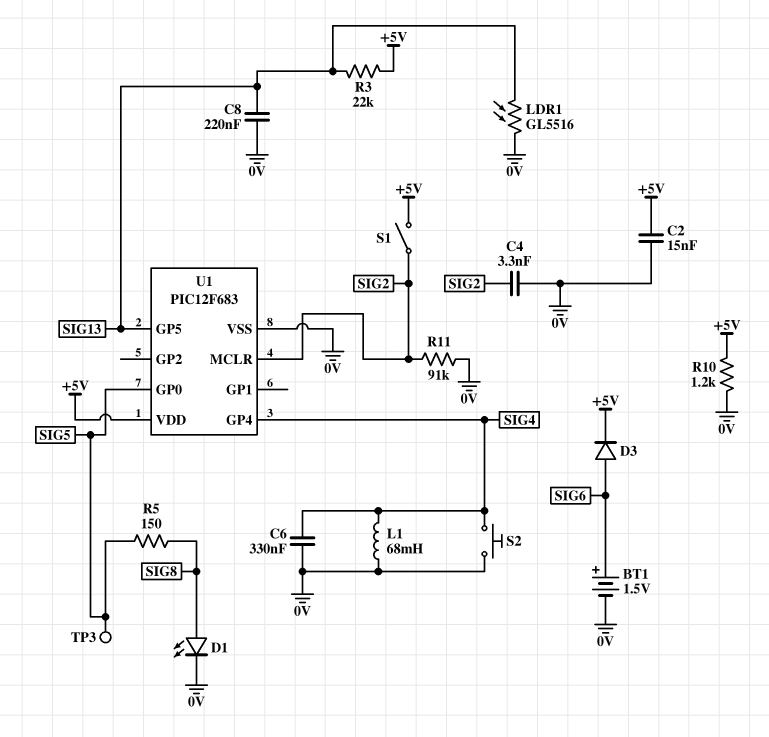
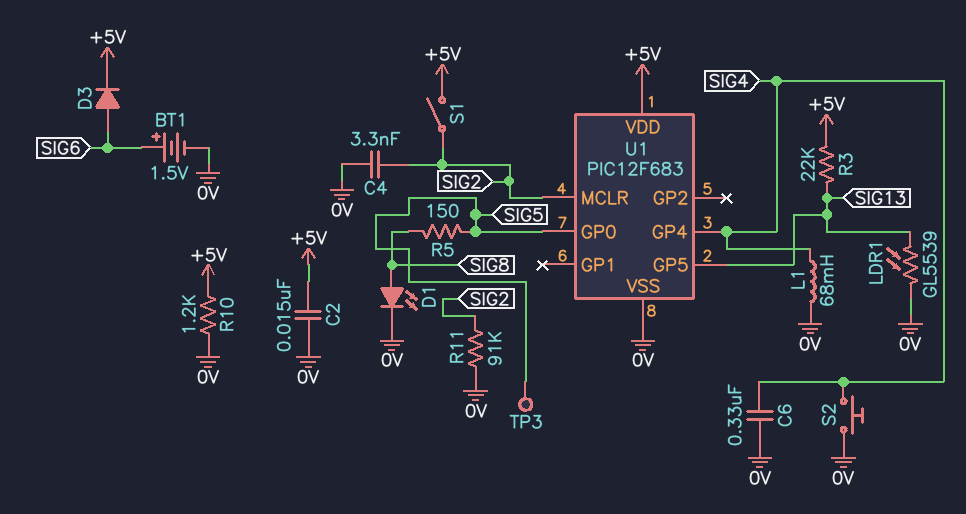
C8: 220nF (0V, SIG13) -> none
LDR1: GL5516 (0V, SIG13) -> GL5539 (0V, SIG13)

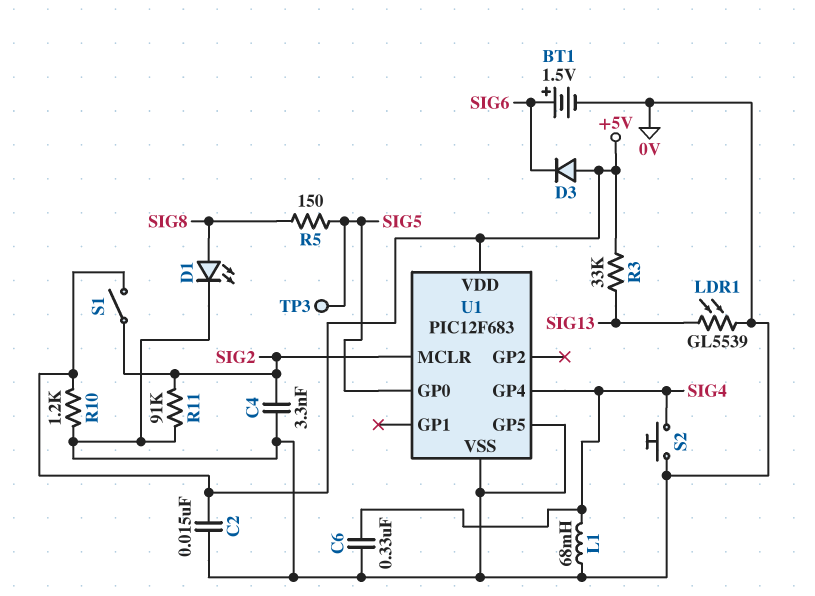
D3: diode (A SIG6, K +5V) -> diode (A +5V, K SIG6)
R3: 22k (+5V, SIG13) -> 33k (+5V, SIG13)
U1 pin GP5: SIG13 -> 0V

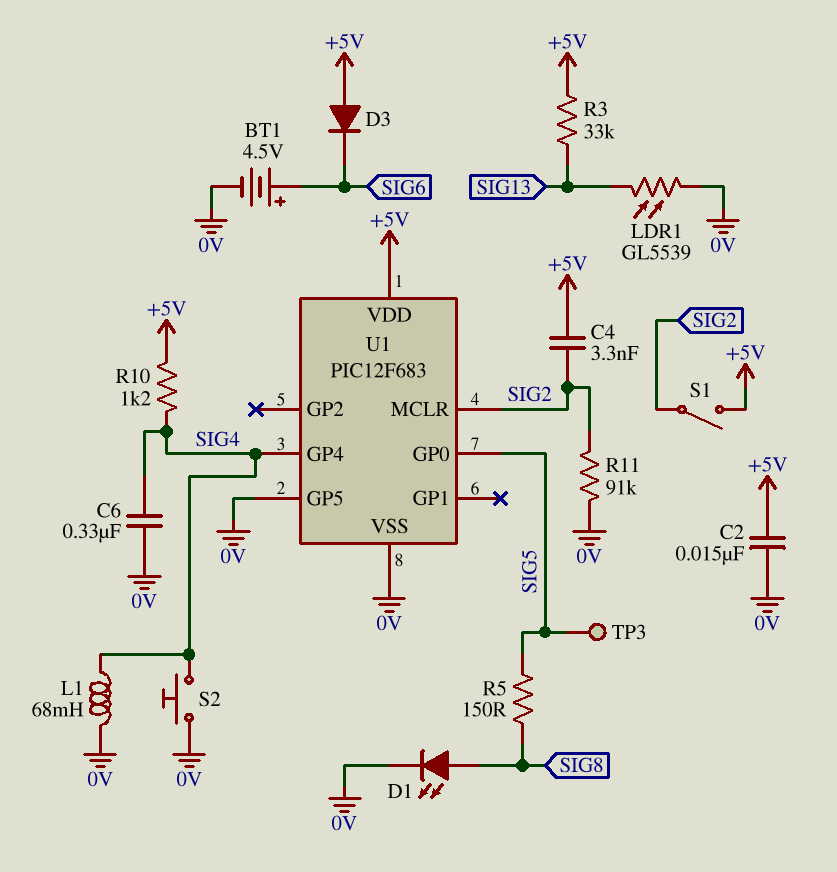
BT1: 1.5V (plus SIG6, minus 0V) -> 4.5V (plus SIG6, minus 0V)
C4: 3.3nF (0V, SIG2) -> 3.3nF (+5V, SIG2)
R10: 1.2k (+5V, 0V) -> 1.2k (+5V, SIG4)

